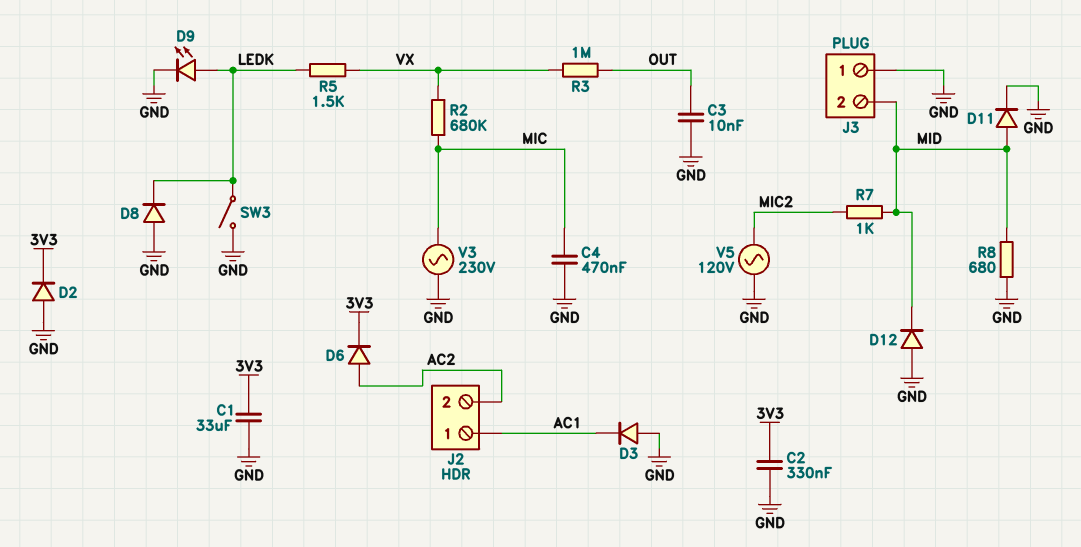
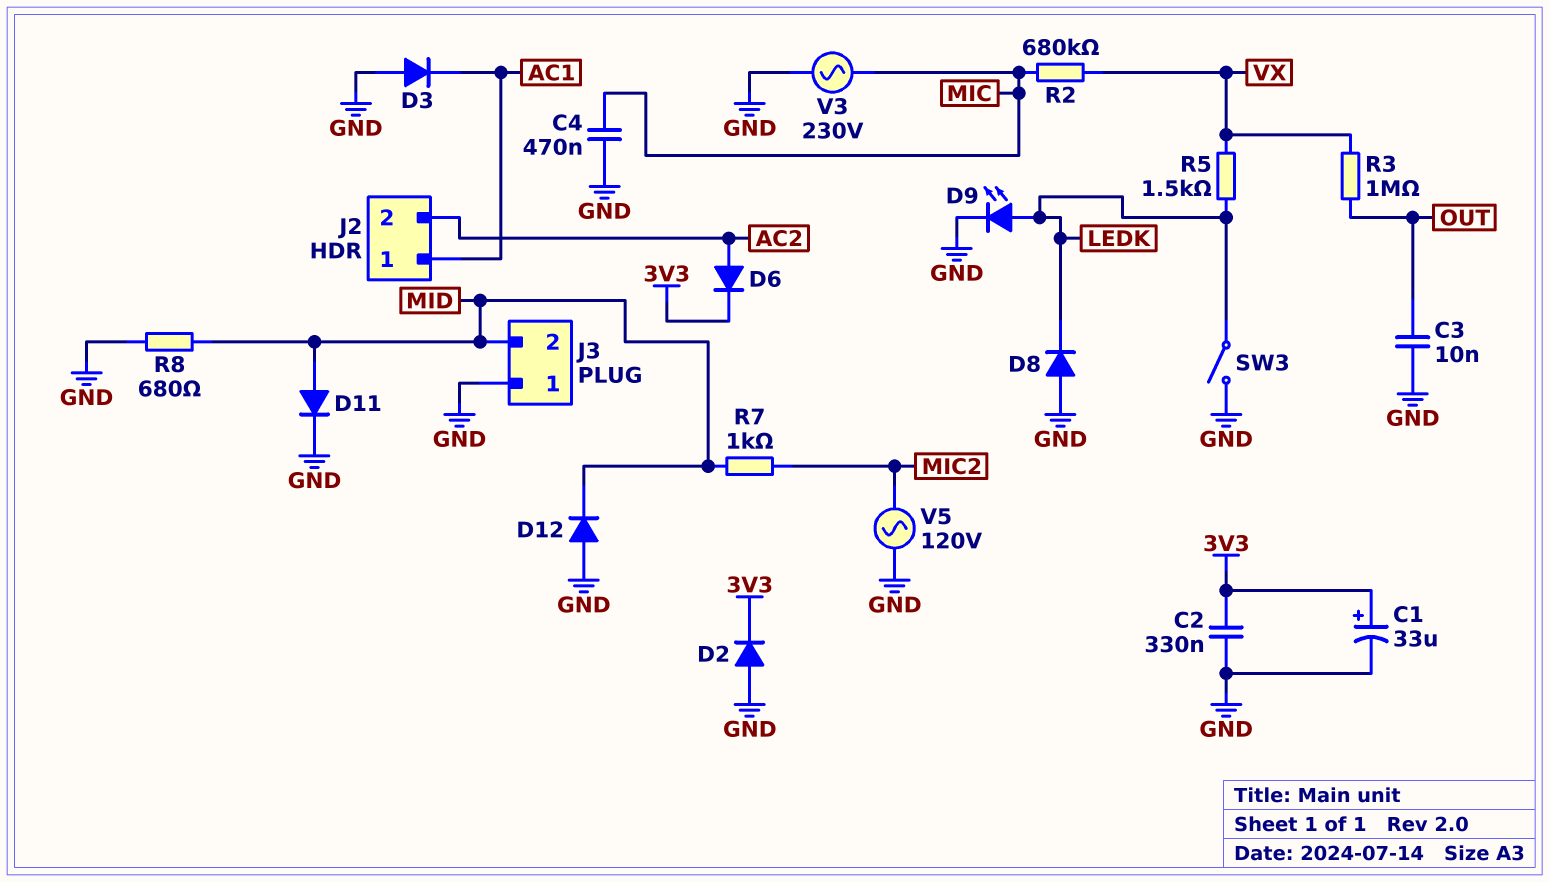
C1: 33uF (3V3, GND) -> 33uF (plus 3V3, minus GND)

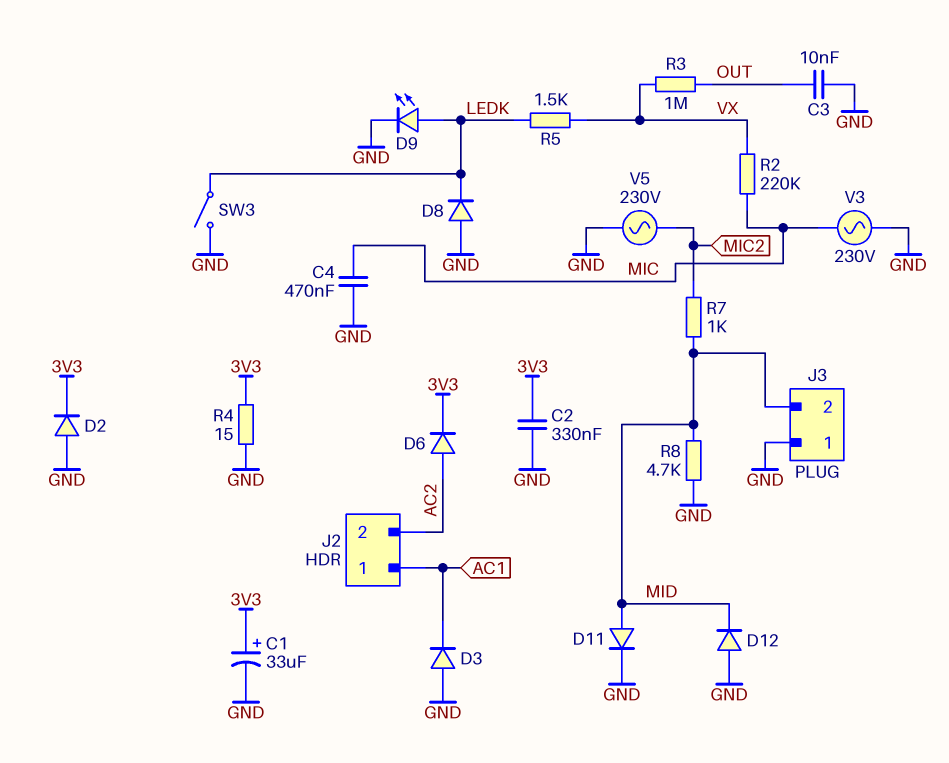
R2: 680k (MIC, VX) -> 220k (MIC, VX)
R4: none -> 15 (3V3, GND)
R8: 680 (GND, MID) -> 4.7k (GND, MID)
V5: AC 120V (GND, MIC2) -> AC 230V (GND, MIC2)

